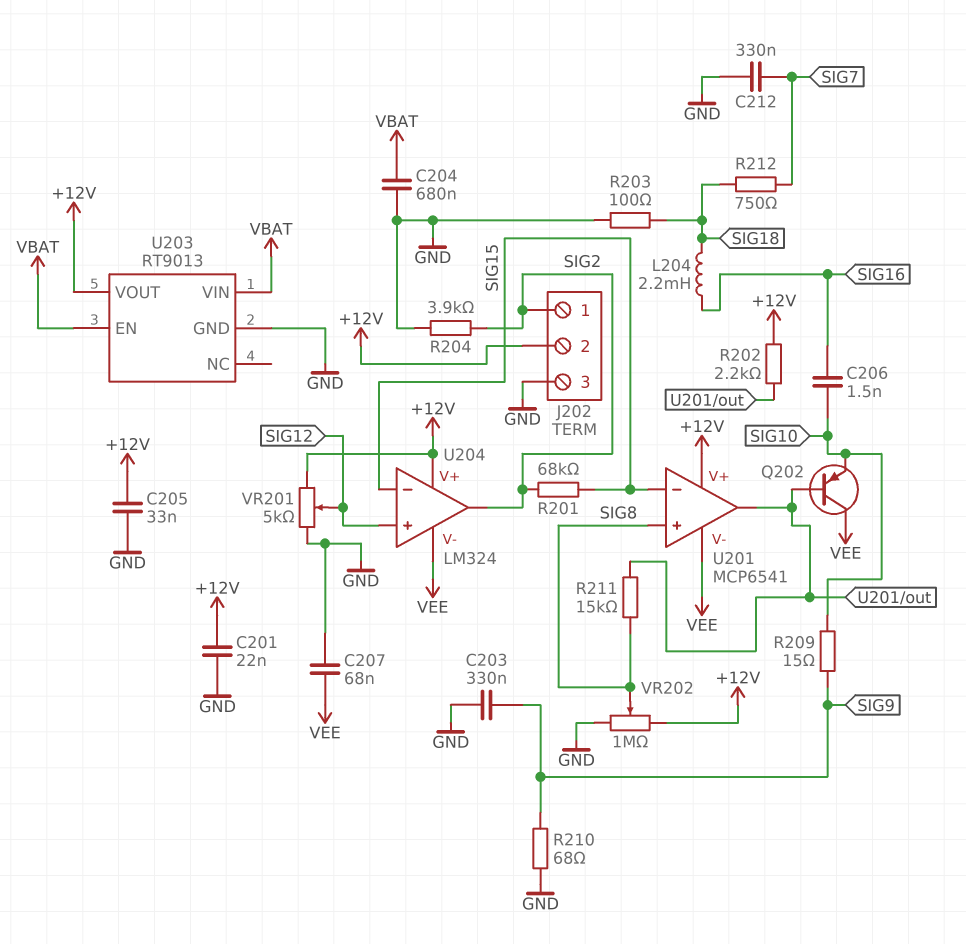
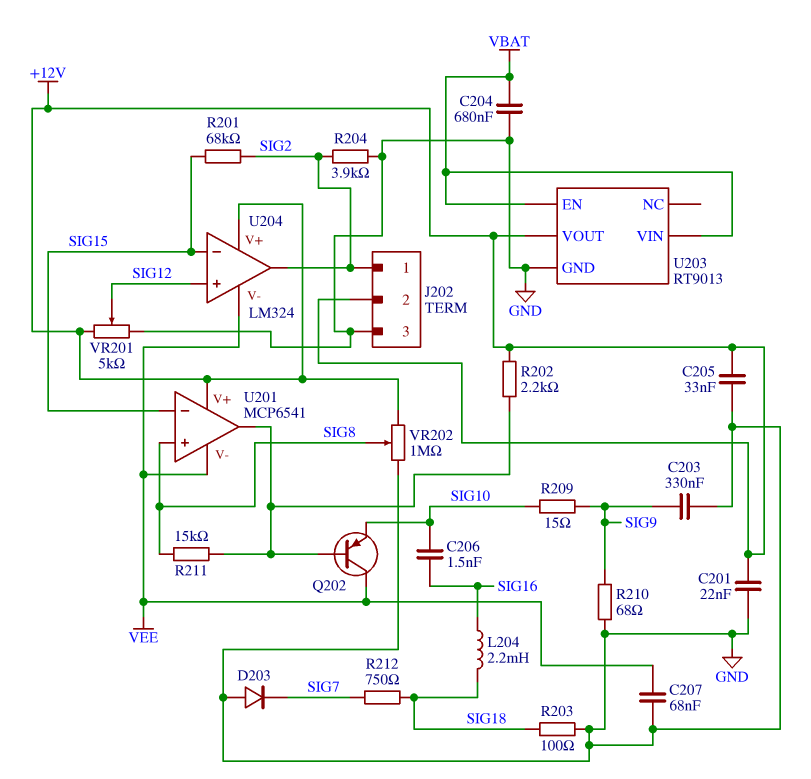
C212: 330nF (GND, SIG7) -> none
D203: none -> diode (A GND, K SIG7)

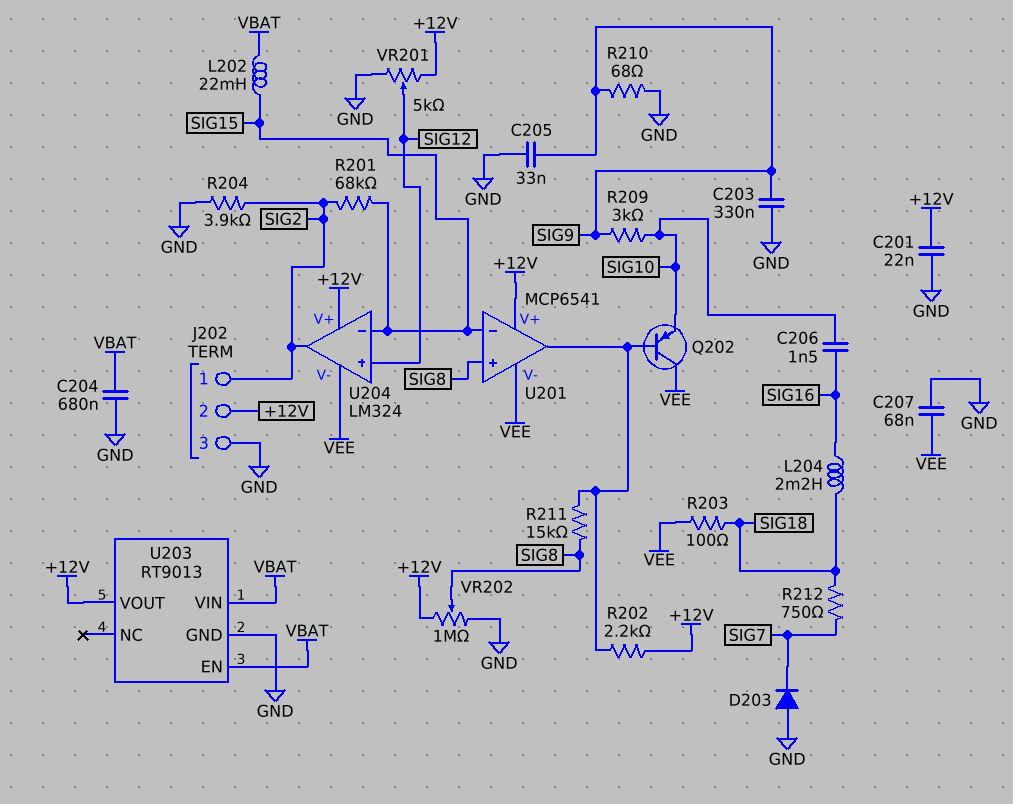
C205: 33nF (+12V, GND) -> 33nF (GND, SIG9)
L202: none -> 22mH (SIG15, VBAT)
R203: 100 (GND, SIG18) -> 100 (SIG18, VEE)
R209: 15 (SIG9, SIG10) -> 3k (SIG9, SIG10)

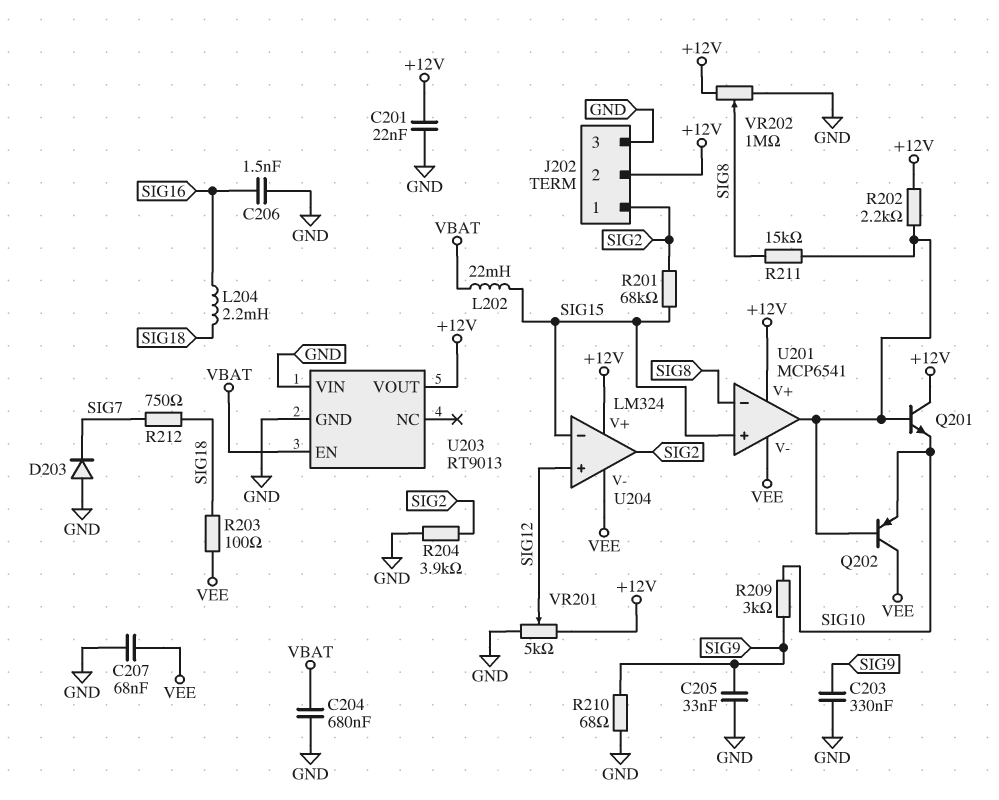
C206: 1.5nF (SIG10, SIG16) -> 1.5nF (GND, SIG16)
Q201: none -> NPN (B U201/out, C +12V, E SIG10)
U201 pin in+: SIG8 -> SIG15
U201 pin in-: SIG15 -> SIG8
U203 pin VIN: VBAT -> GND

